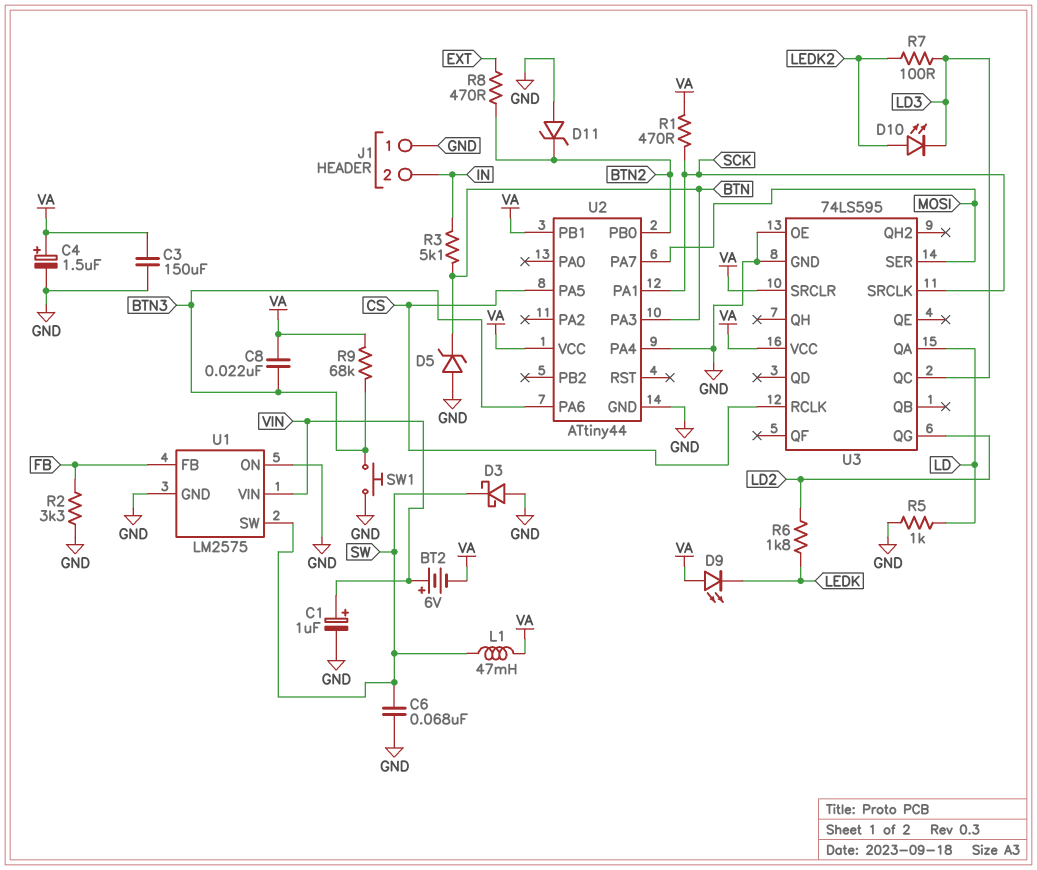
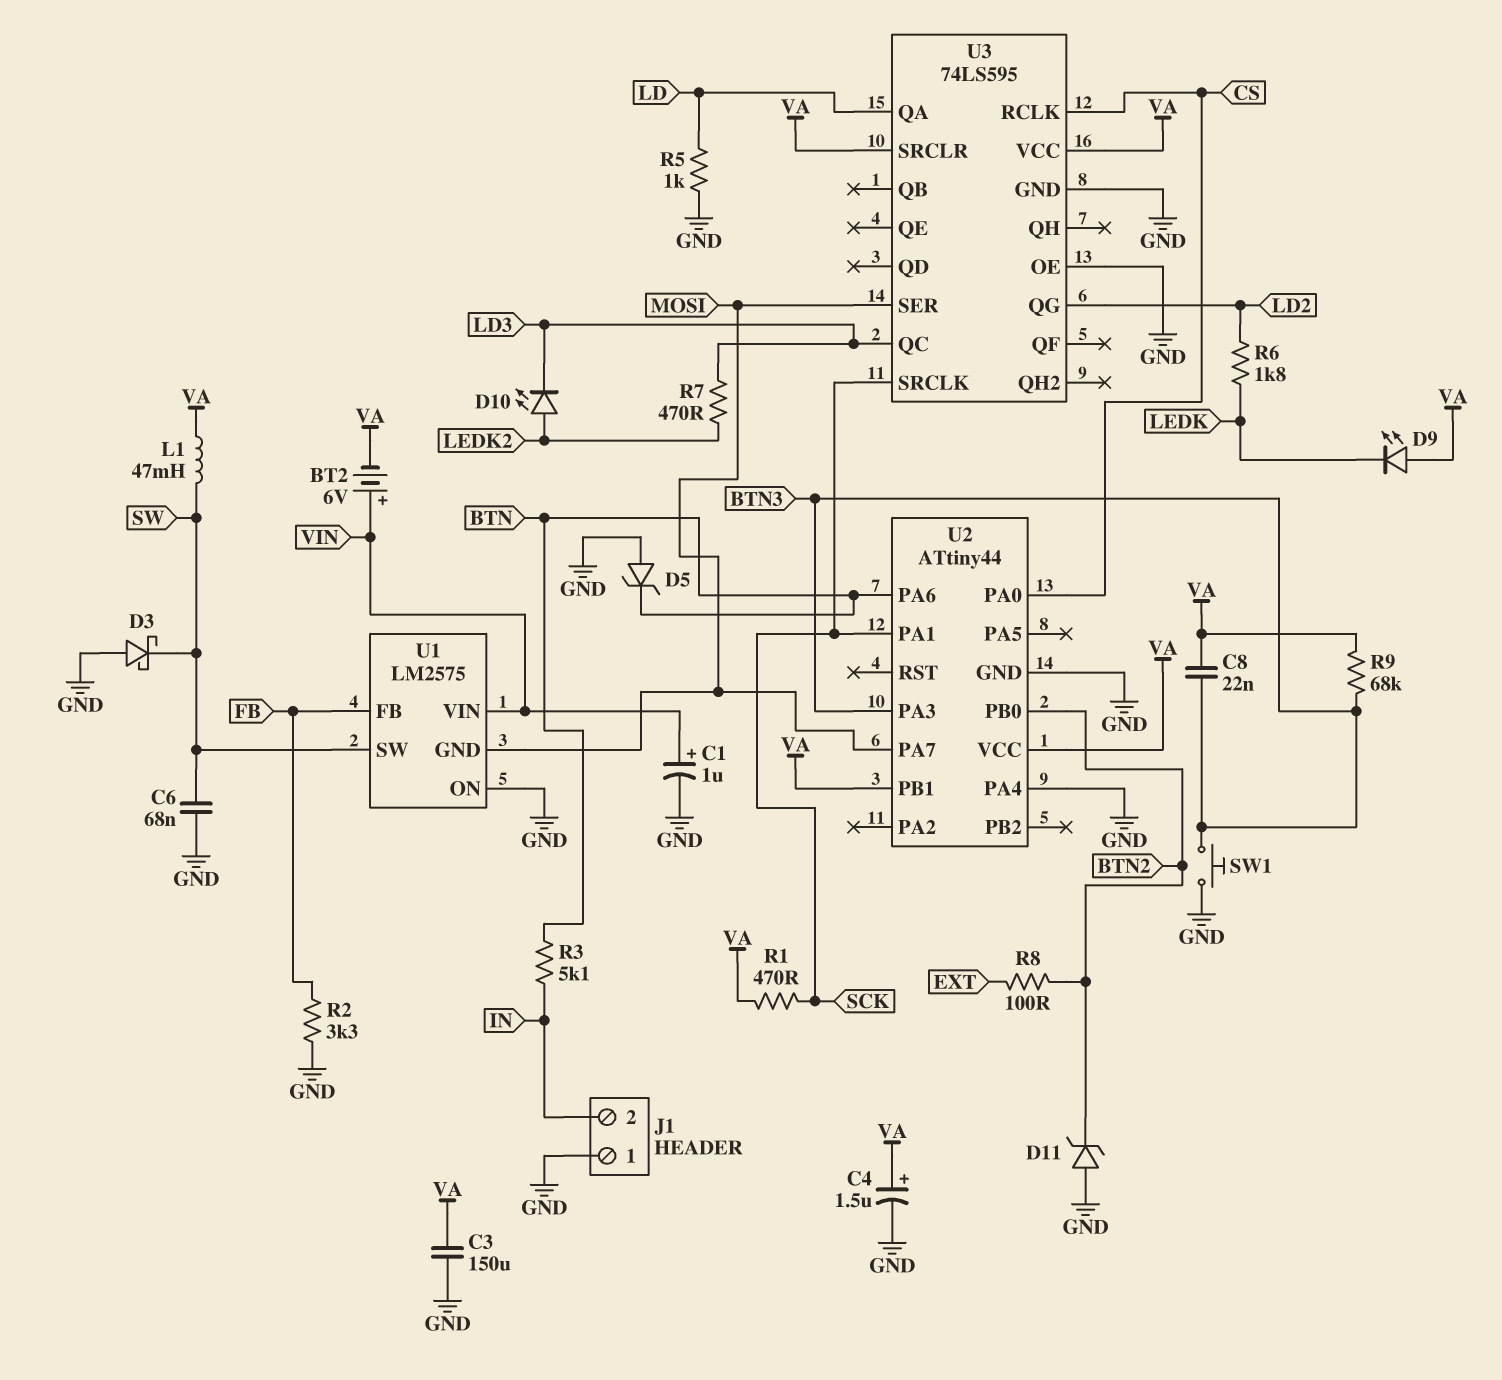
R7: 100 (LD3, LEDK2) -> 470 (LD3, LEDK2)
R8: 470 (BTN2, EXT) -> 100 (BTN2, EXT)
U1 pin GND: GND -> MOSI
U2 pin PA0: none -> CS
U2 pin PA3: BTN -> BTN3
U2 pin PA5: CS -> none
U2 pin PA6: BTN3 -> BTN

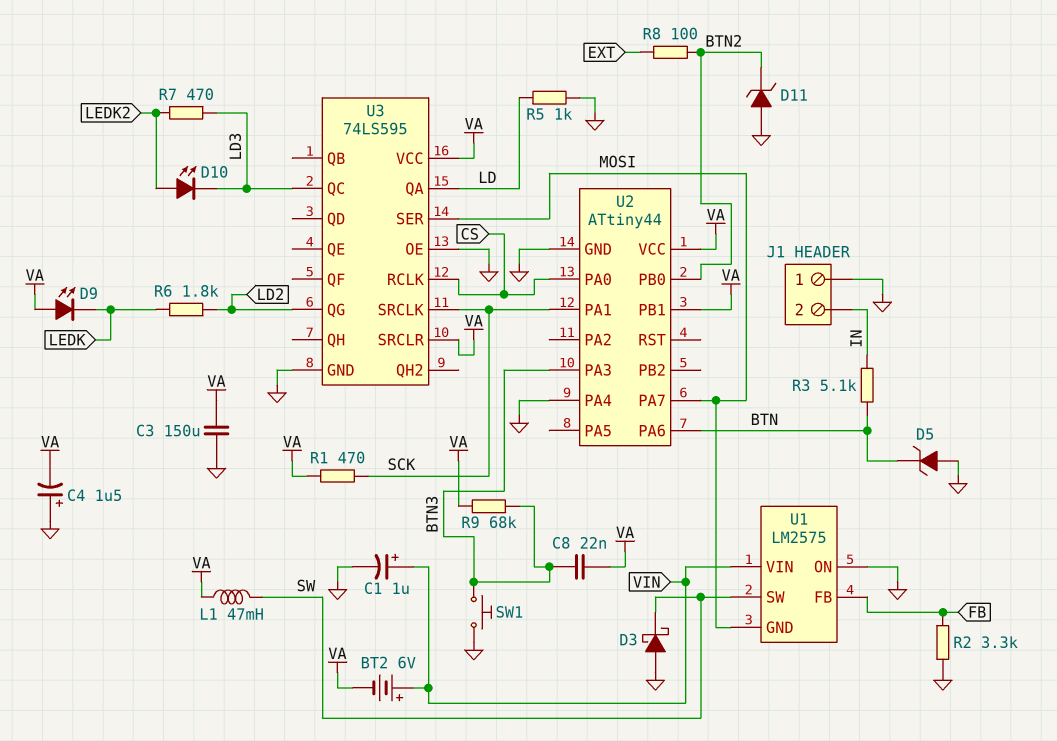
C4: 1.5uF (plus VA, minus GND) -> 1.5uF (plus GND, minus VA)
C6: 68nF (GND, SW) -> none

